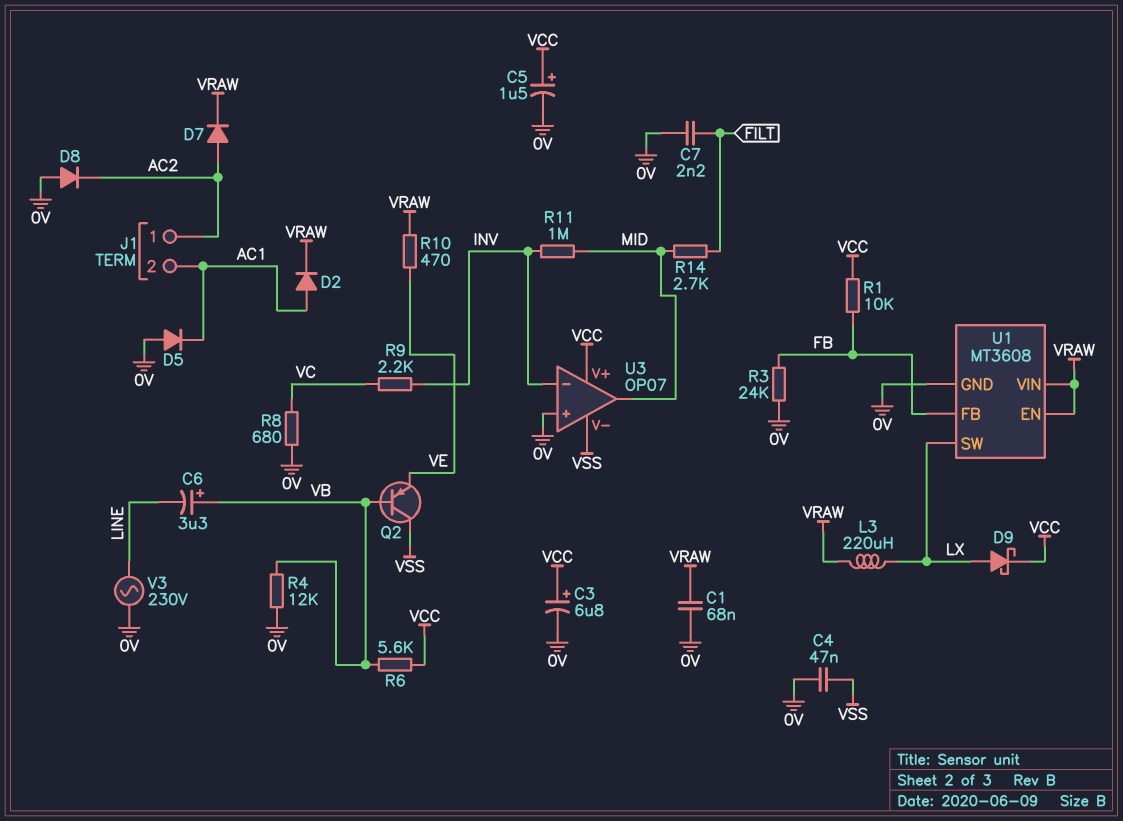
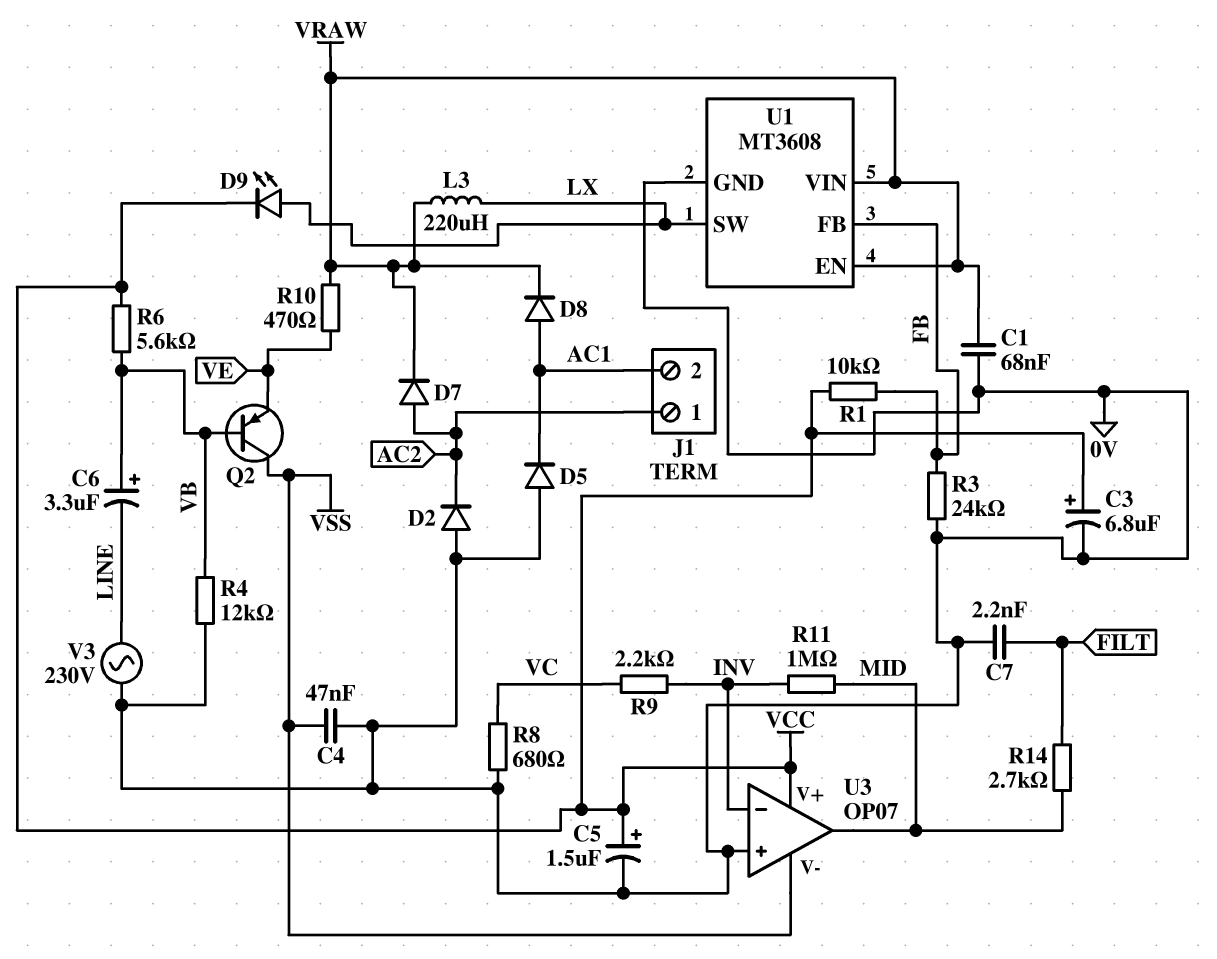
D2: diode (A AC1, K VRAW) -> diode (A 0V, K AC2)
D8: diode (A 0V, K AC2) -> diode (A AC1, K VRAW)
D9: schottky (A LX, K VCC) -> LED (A LX, K VCC)

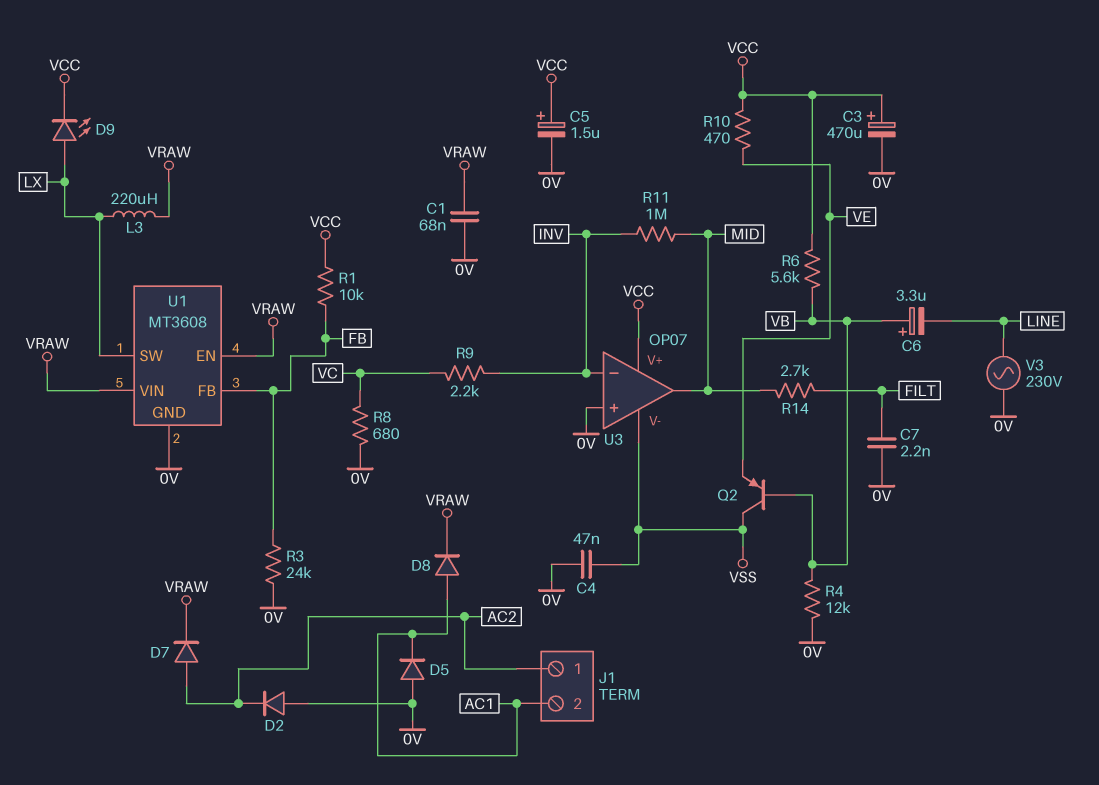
C3: 6.8uF (plus VCC, minus 0V) -> 470uF (plus VCC, minus 0V)
R10: 470 (VE, VRAW) -> 470 (VCC, VE)

